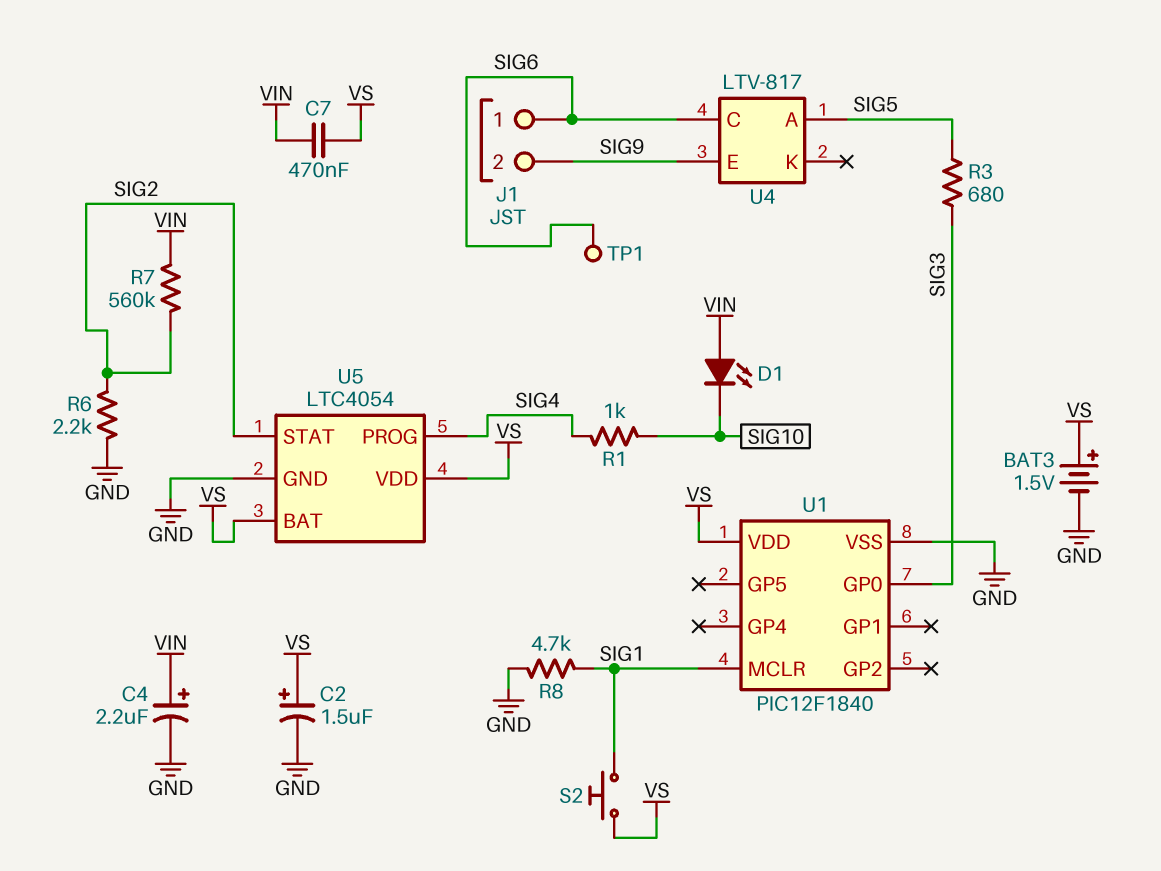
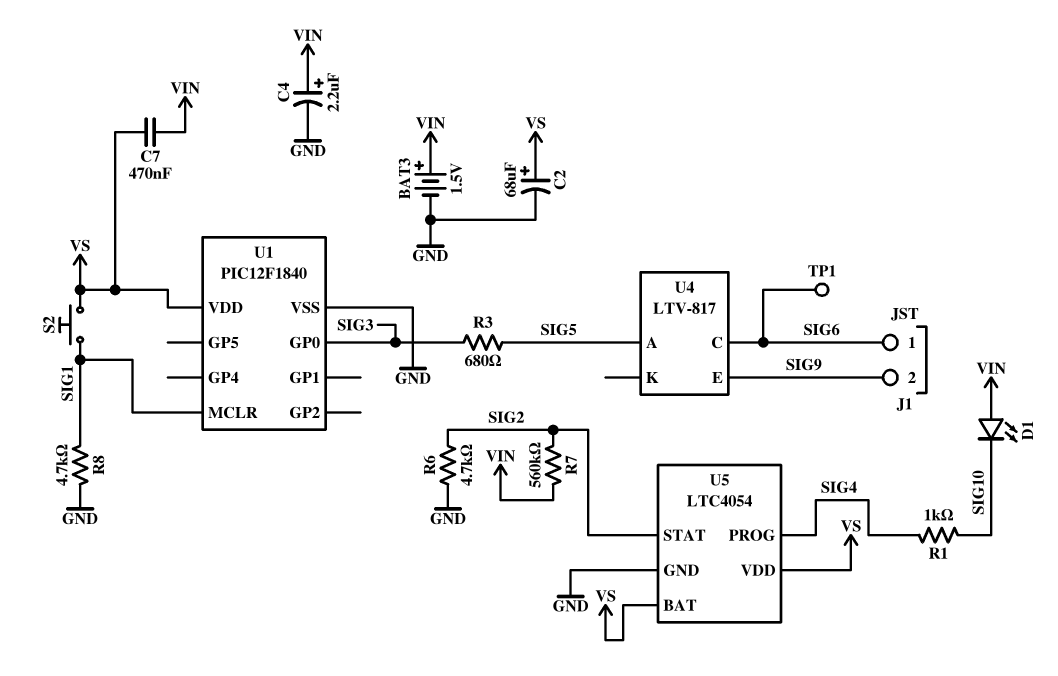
BAT3: 1.5V (plus VS, minus GND) -> 1.5V (plus VIN, minus GND)
C2: 1.5uF (plus VS, minus GND) -> 68uF (plus VS, minus GND)
R6: 2.2k (GND, SIG2) -> 4.7k (GND, SIG2)

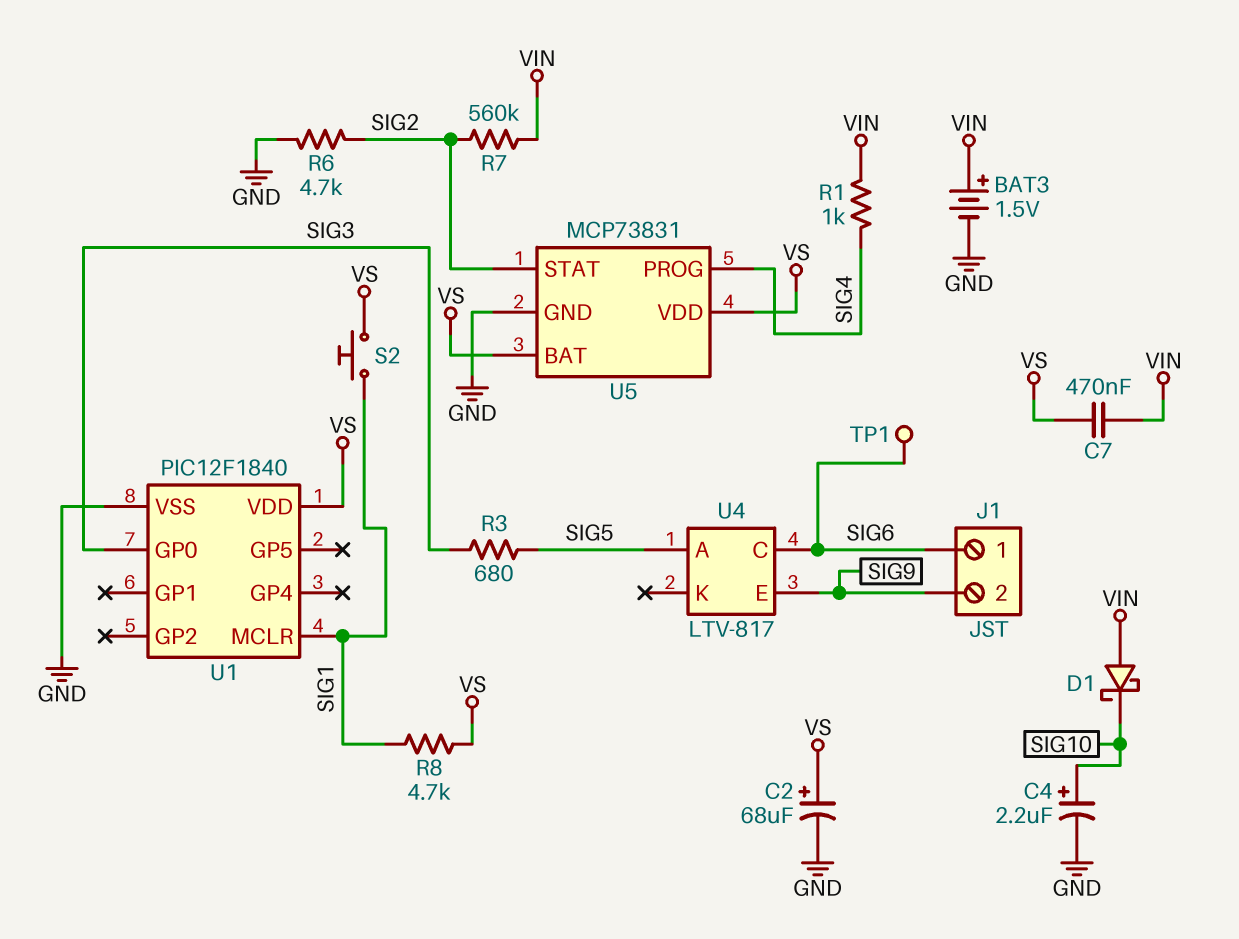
C4: 2.2uF (plus VIN, minus GND) -> 2.2uF (plus SIG10, minus GND)
D1: LED (A VIN, K SIG10) -> schottky (A VIN, K SIG10)
R1: 1k (SIG4, SIG10) -> 1k (SIG4, VIN)
R8: 4.7k (GND, SIG1) -> 4.7k (SIG1, VS)
U5: LTC4054 -> MCP73831

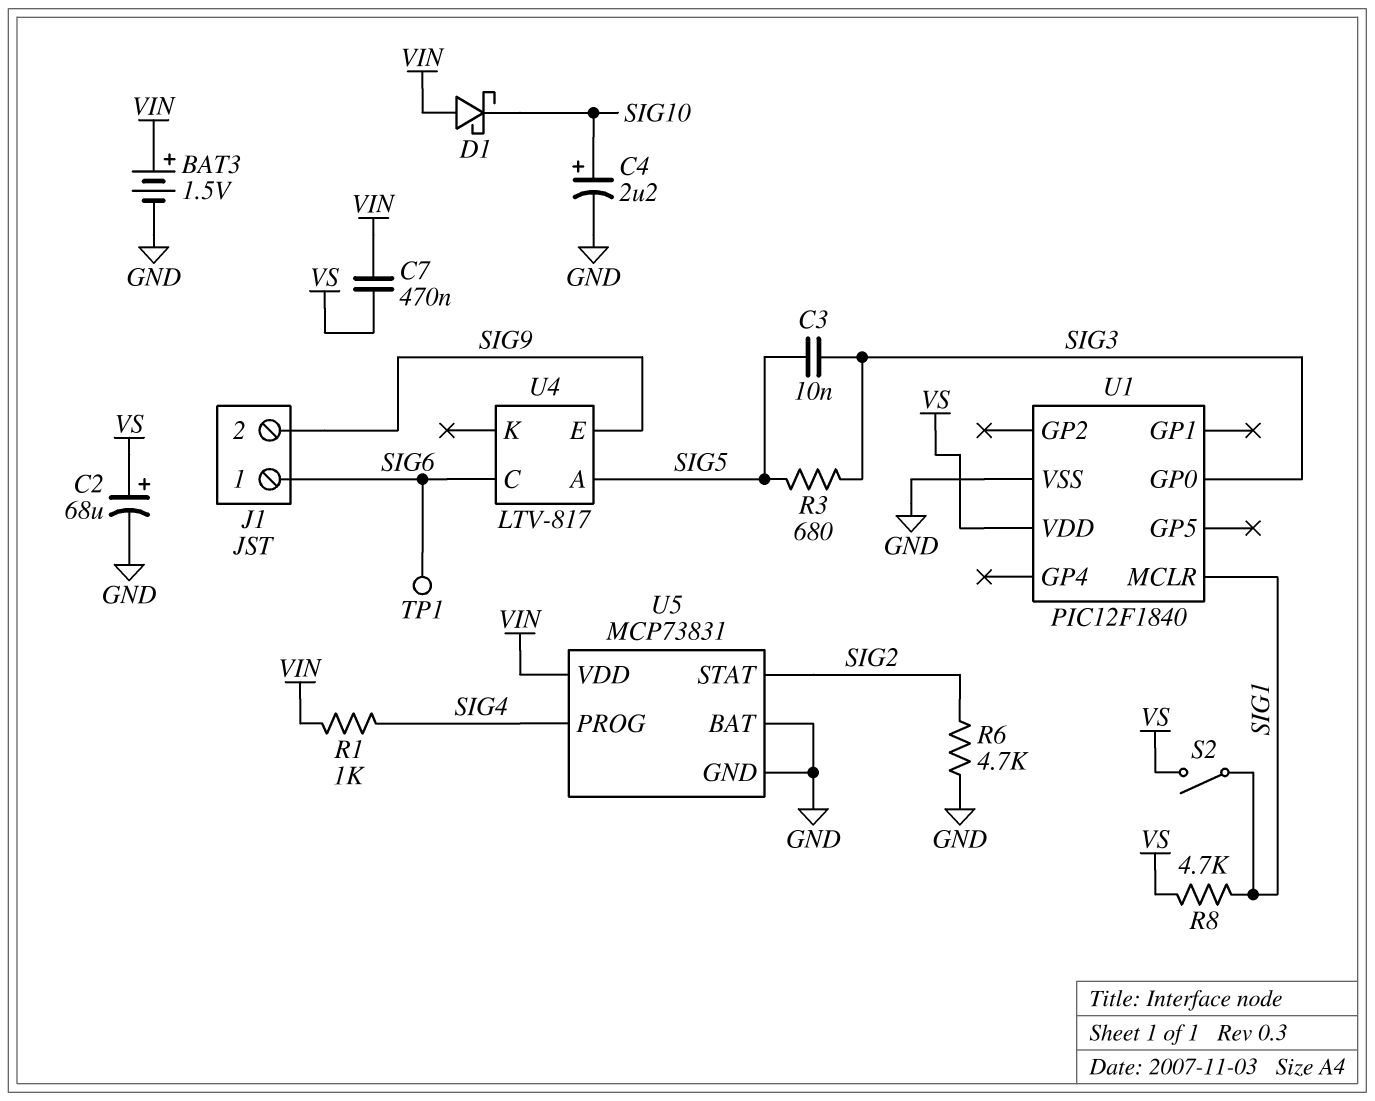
C3: none -> 10nF (SIG3, SIG5)
R7: 560k (SIG2, VIN) -> none
S2: button (SIG1, VS) -> switch (SIG1, VS)
U5 pin BAT: VS -> GND
U5 pin VDD: VS -> VIN

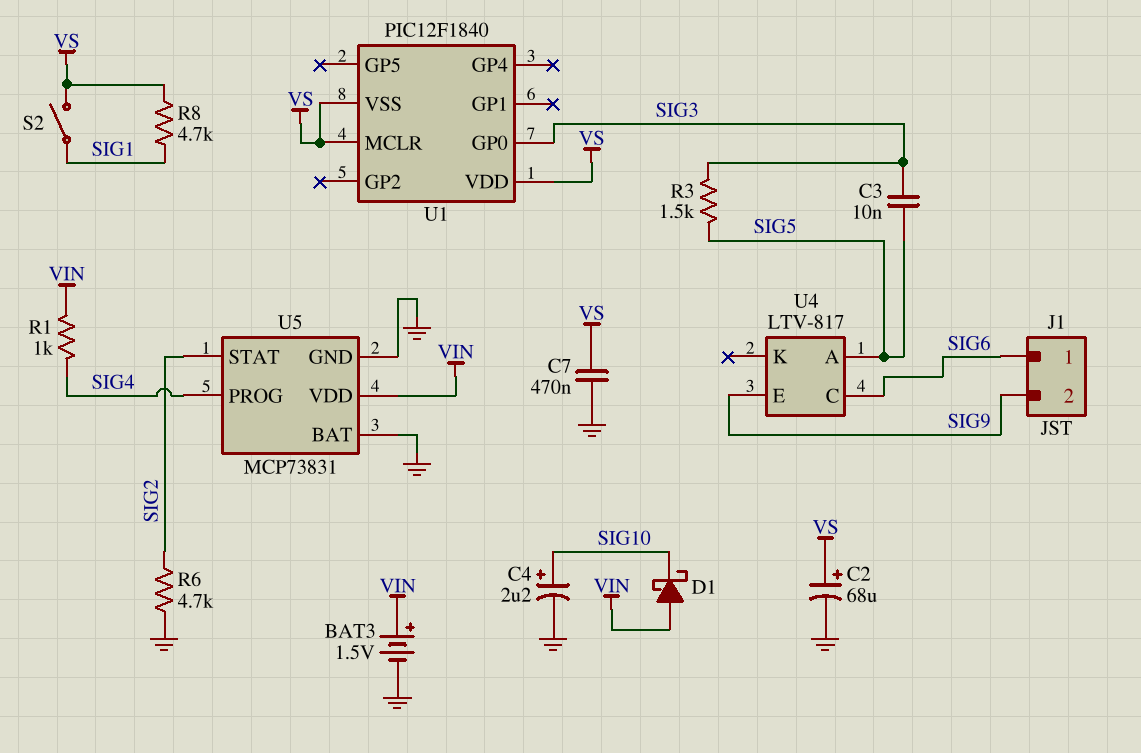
C7: 470nF (VIN, VS) -> 470nF (GND, VS)
R3: 680 (SIG3, SIG5) -> 1.5k (SIG3, SIG5)
TP1: test point (SIG6) -> none
U1 pin MCLR: SIG1 -> VS
U1 pin VSS: GND -> VS

